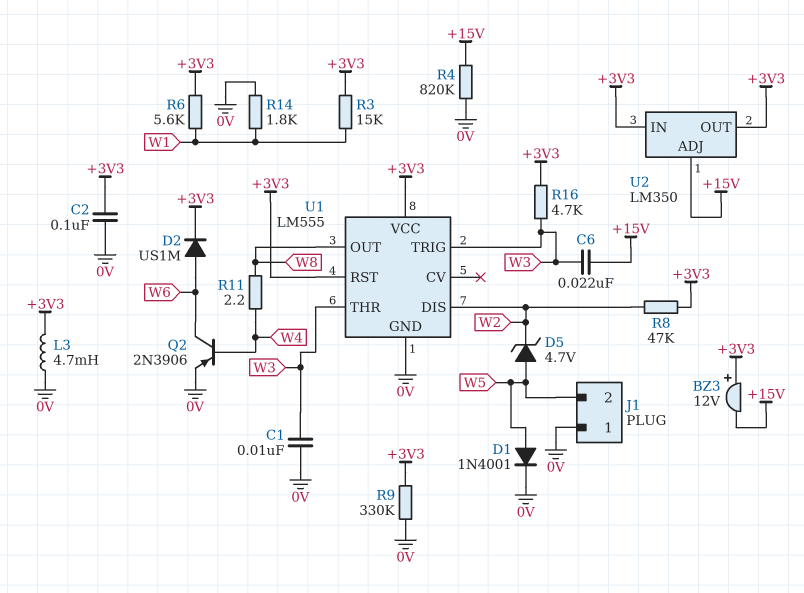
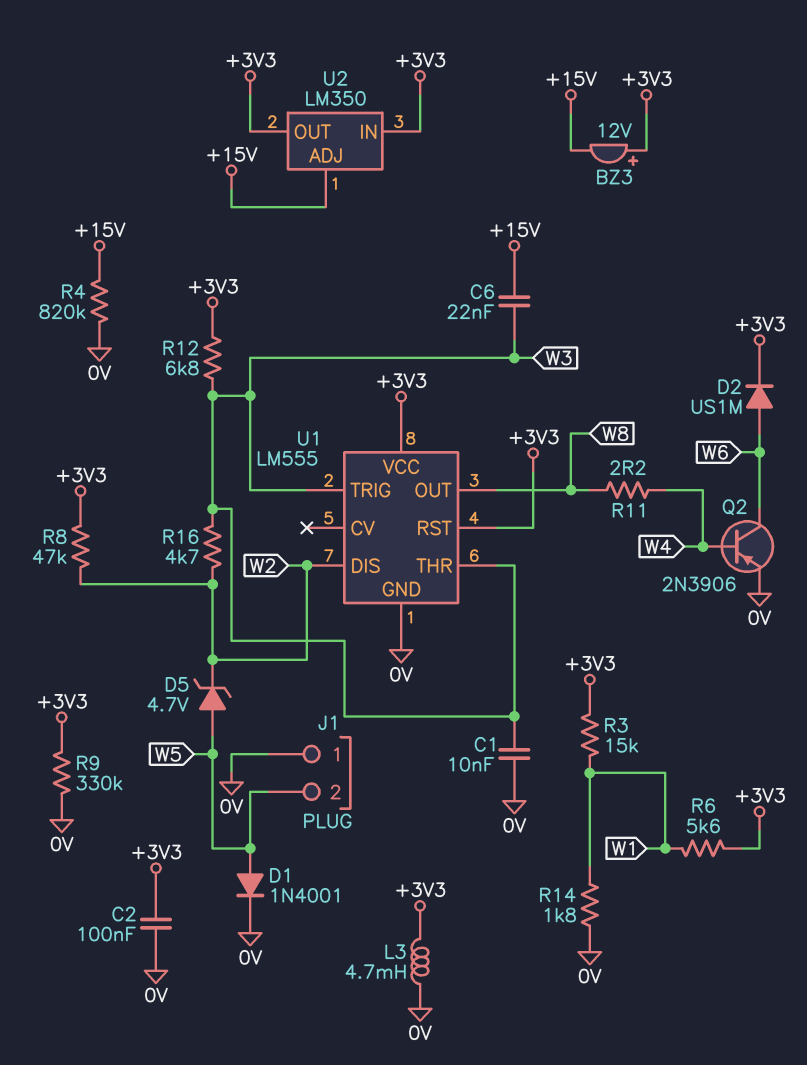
R12: none -> 6.8k (+3V3, W3)
R16: 4.7k (+3V3, W3) -> 4.7k (W2, W3)

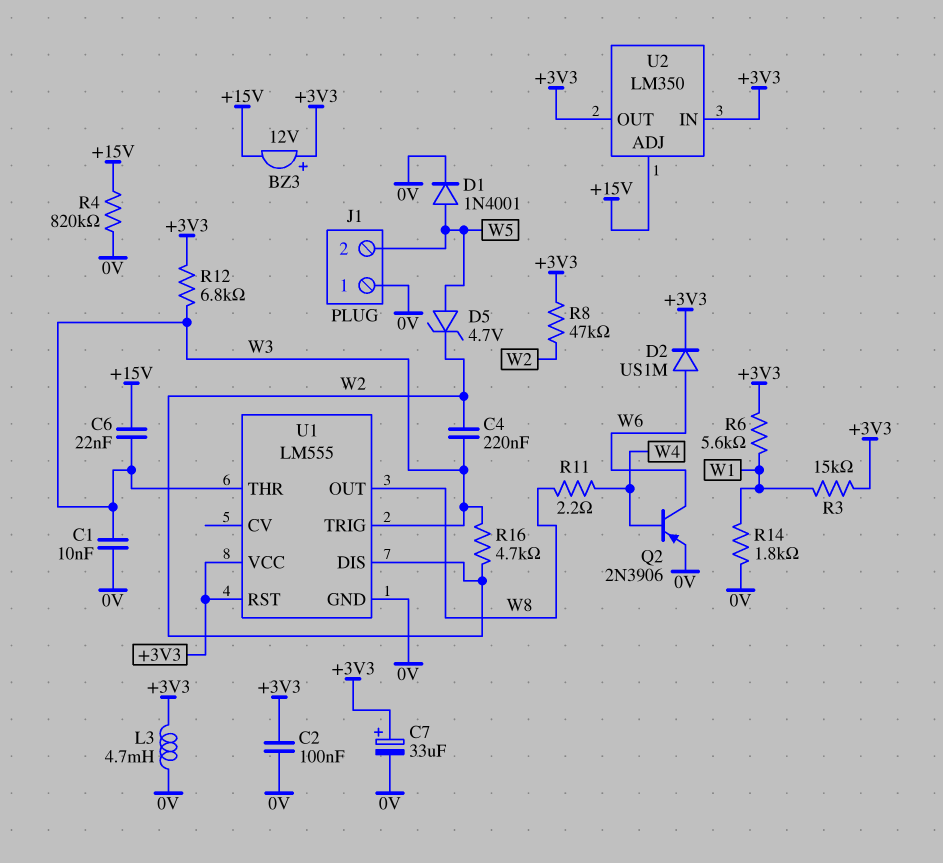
C4: none -> 220nF (W2, W3)
C7: none -> 33uF (plus +3V3, minus 0V)
R9: 330k (+3V3, 0V) -> none

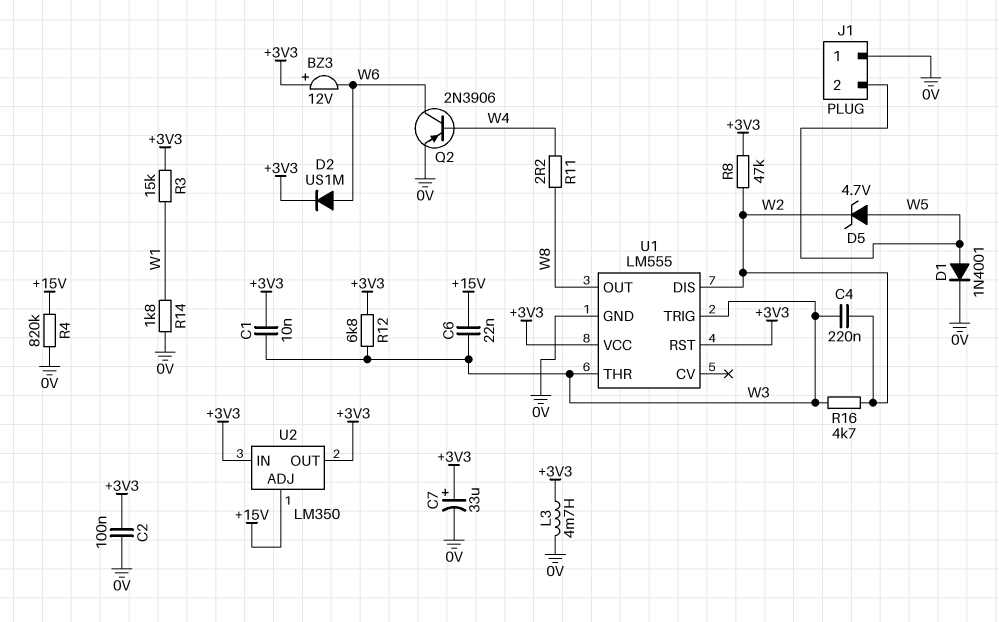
BZ3: buzzer 12V (plus +3V3, minus +15V) -> buzzer 12V (plus +3V3, minus W6)
C1: 10nF (0V, W3) -> 10nF (+3V3, W3)
R6: 5.6k (+3V3, W1) -> none

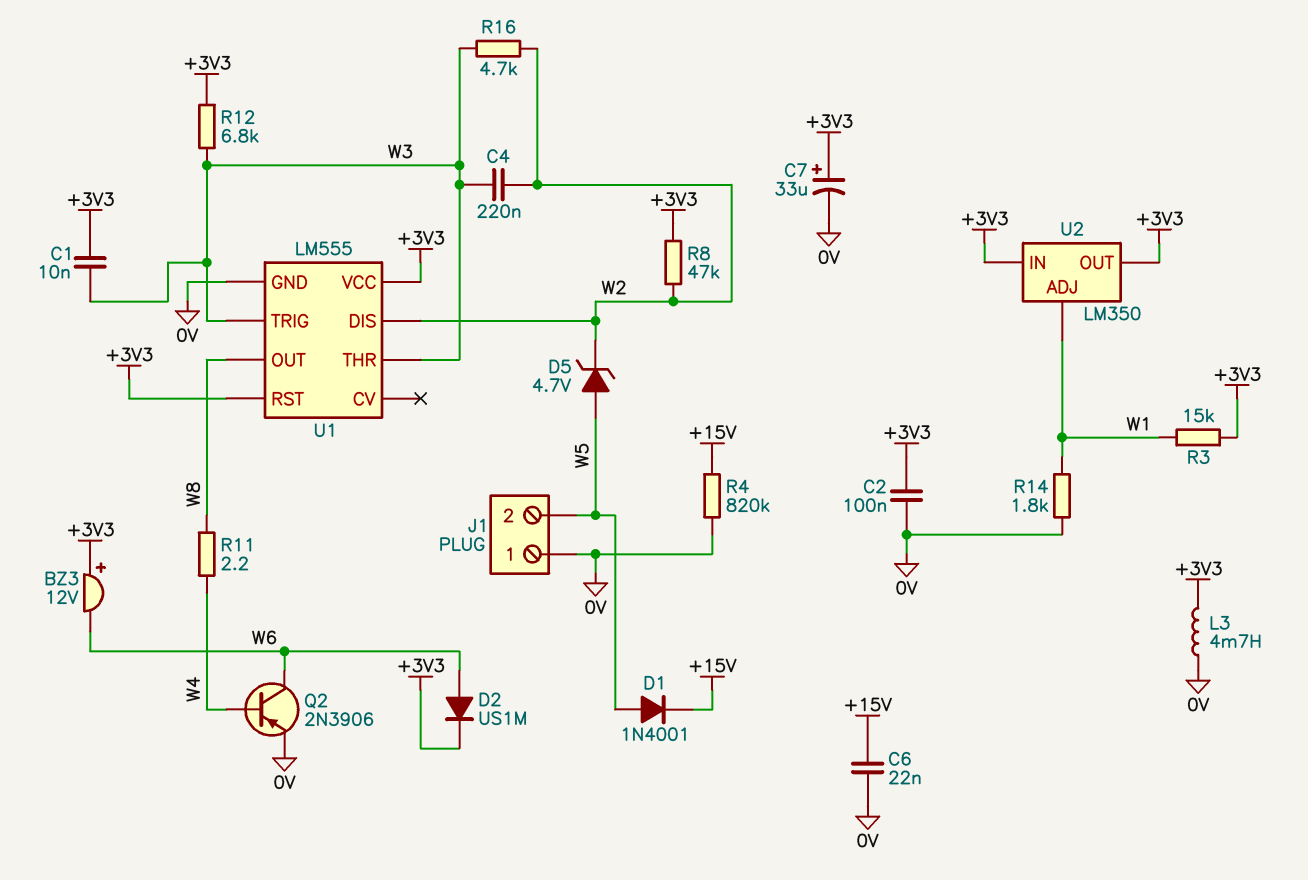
C6: 22nF (+15V, W3) -> 22nF (+15V, 0V)
D1: diode 1N4001 (A W5, K 0V) -> diode 1N4001 (A W5, K +15V)
U2 pin ADJ: +15V -> W1

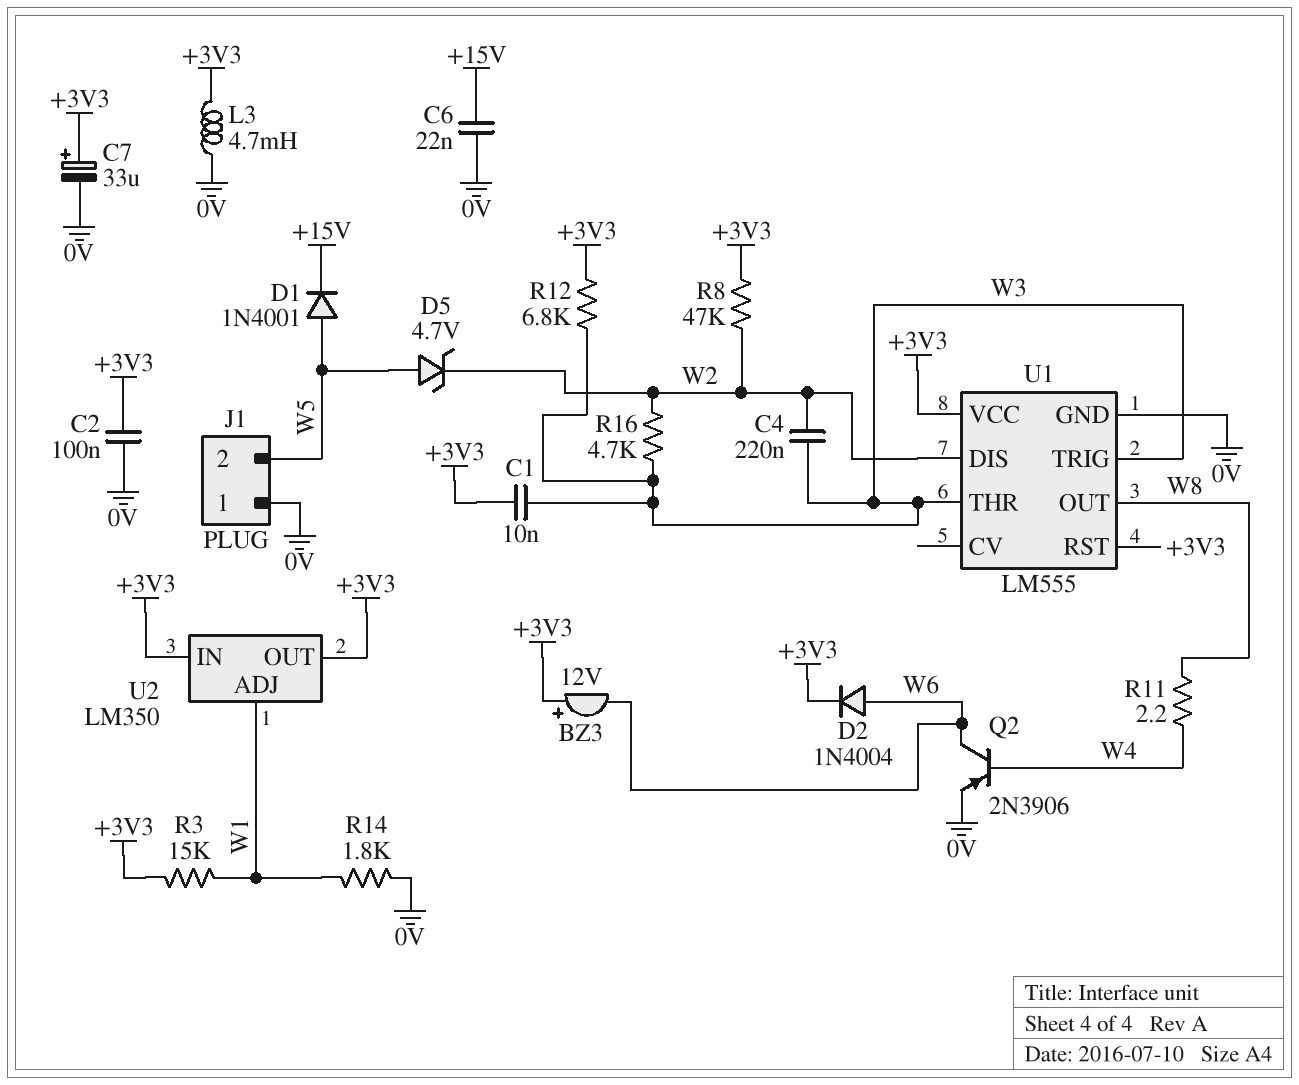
D2: diode US1M (A W6, K +3V3) -> diode 1N4004 (A W6, K +3V3)
R4: 820k (+15V, 0V) -> none

